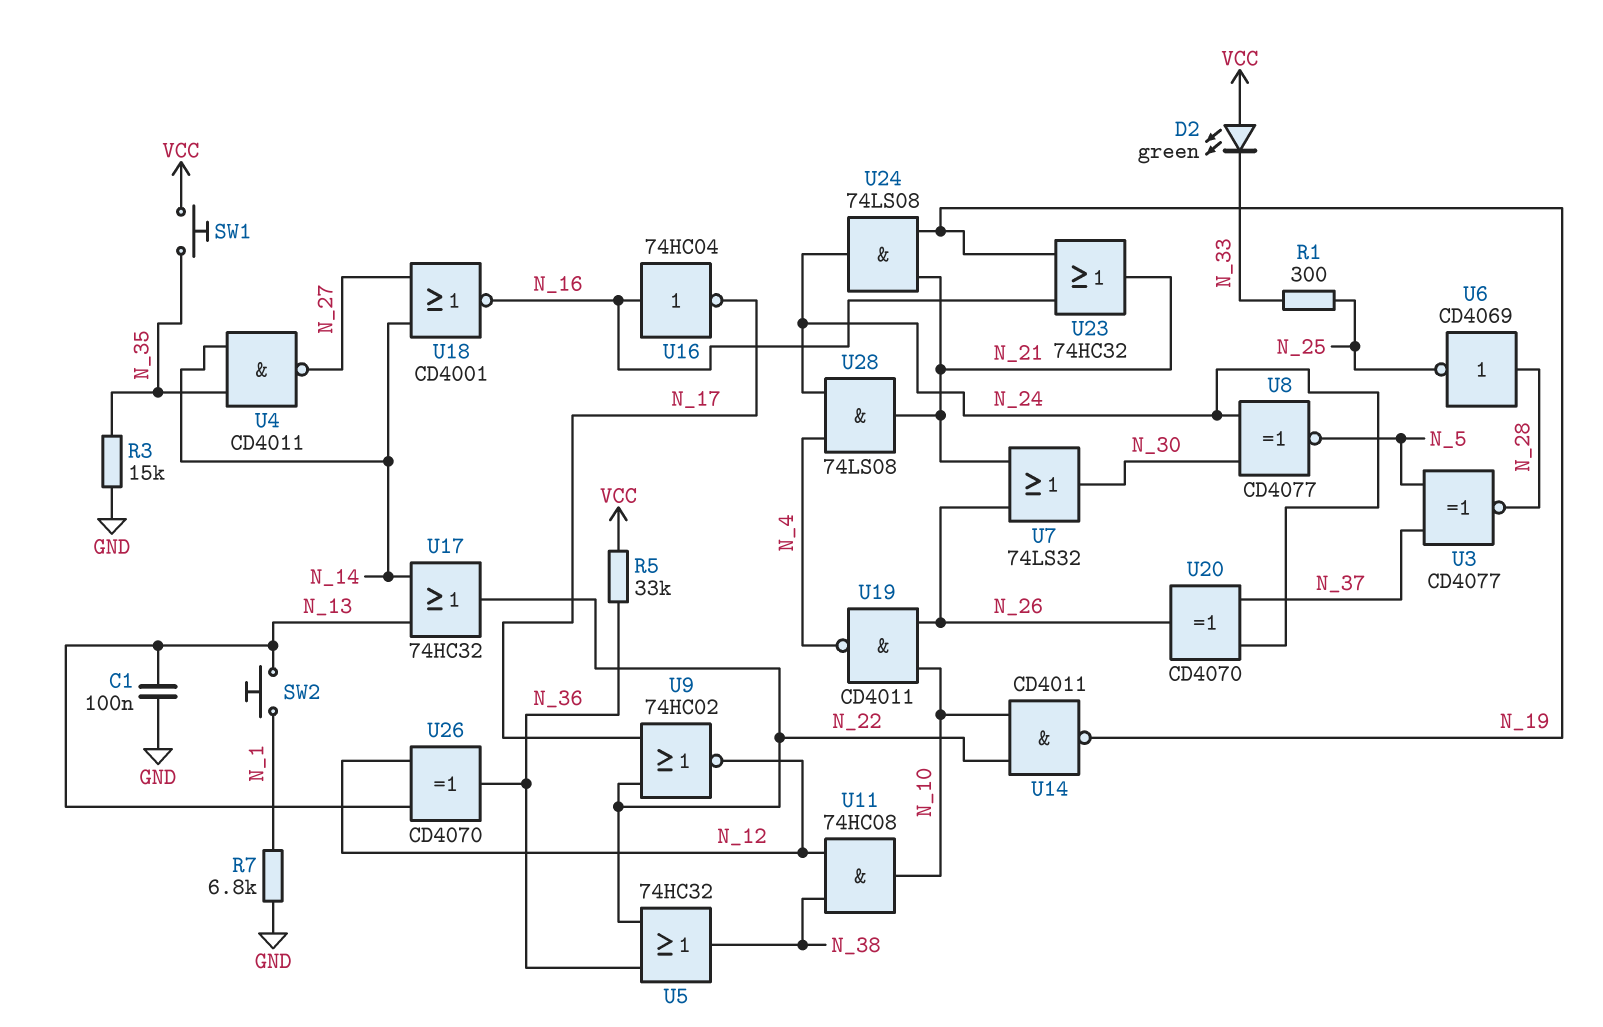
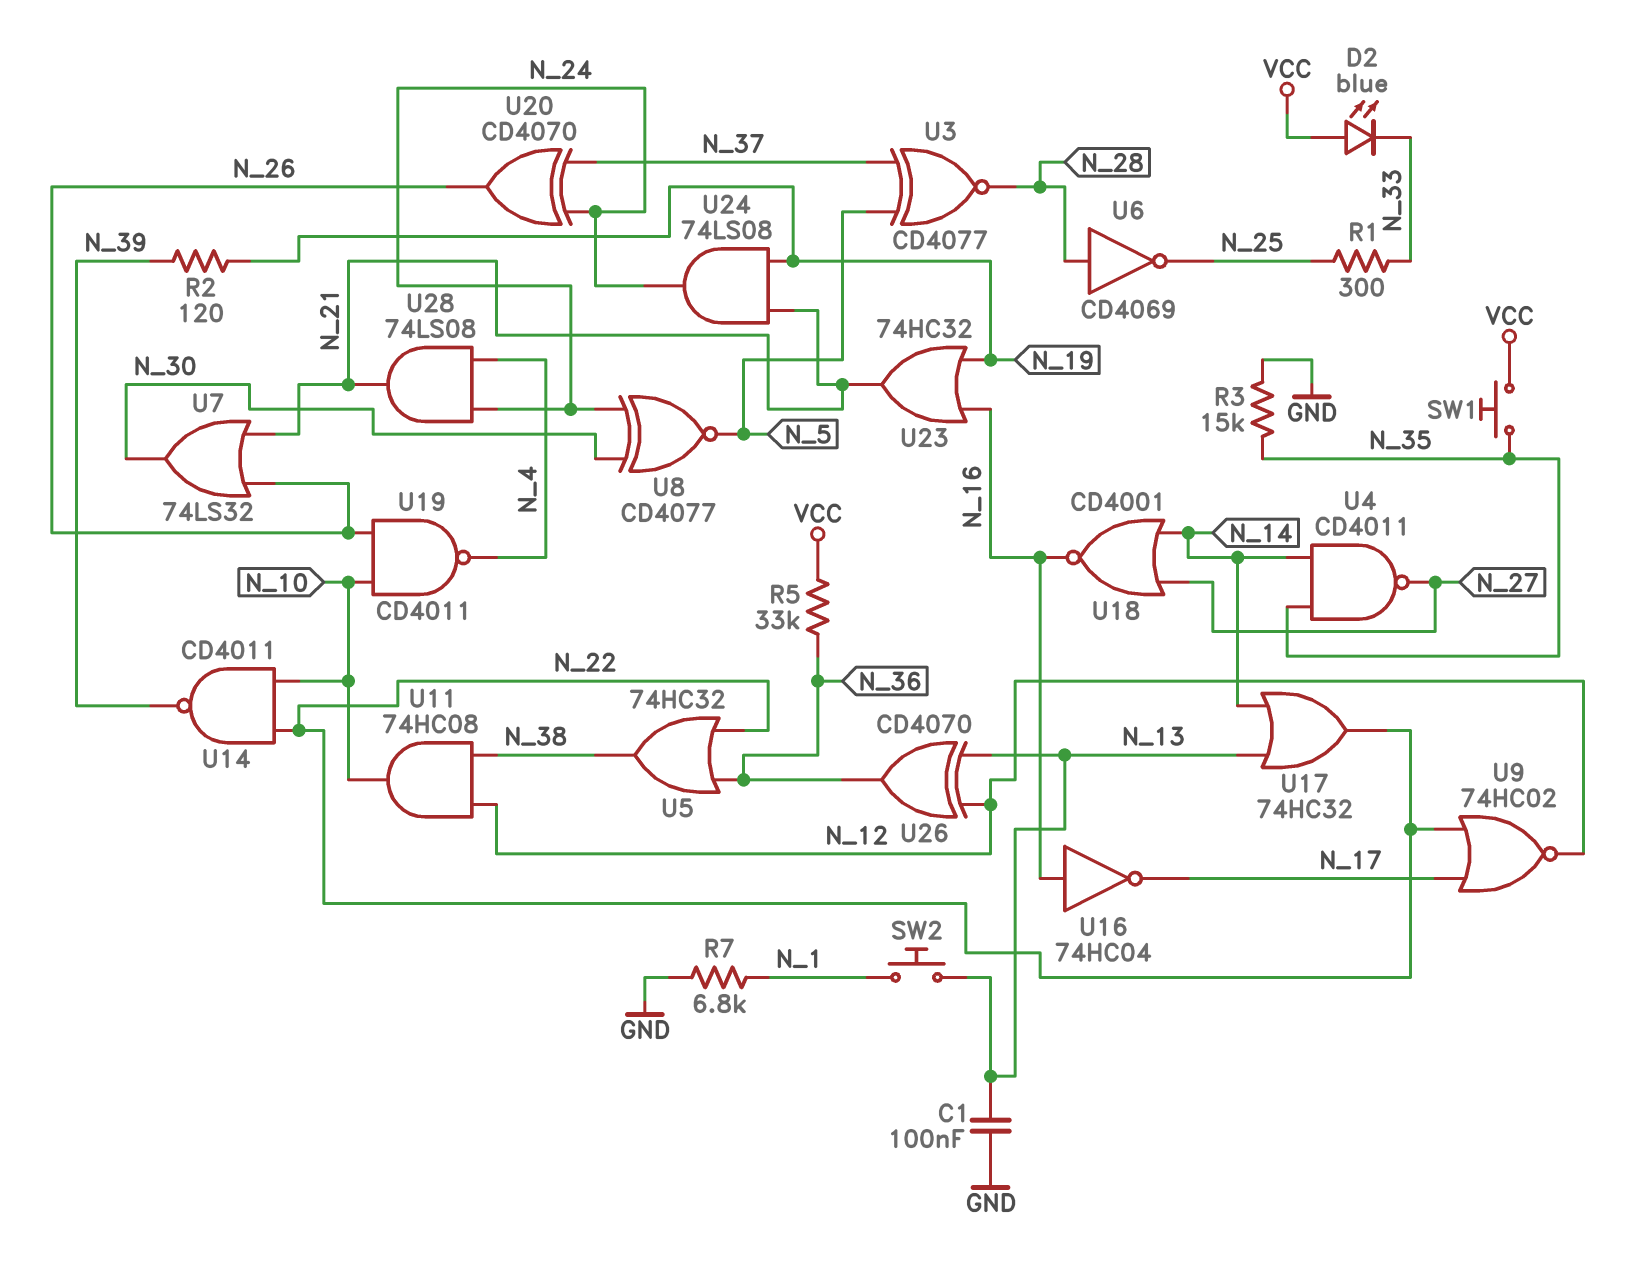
D2: LED green (A VCC, K N_33) -> LED blue (A VCC, K N_33)
R2: none -> 120 (N_19, N_39)
U14: NAND CD4011 (in N_10, in N_22, out N_19) -> NAND CD4011 (in N_10, in N_22, out N_39)

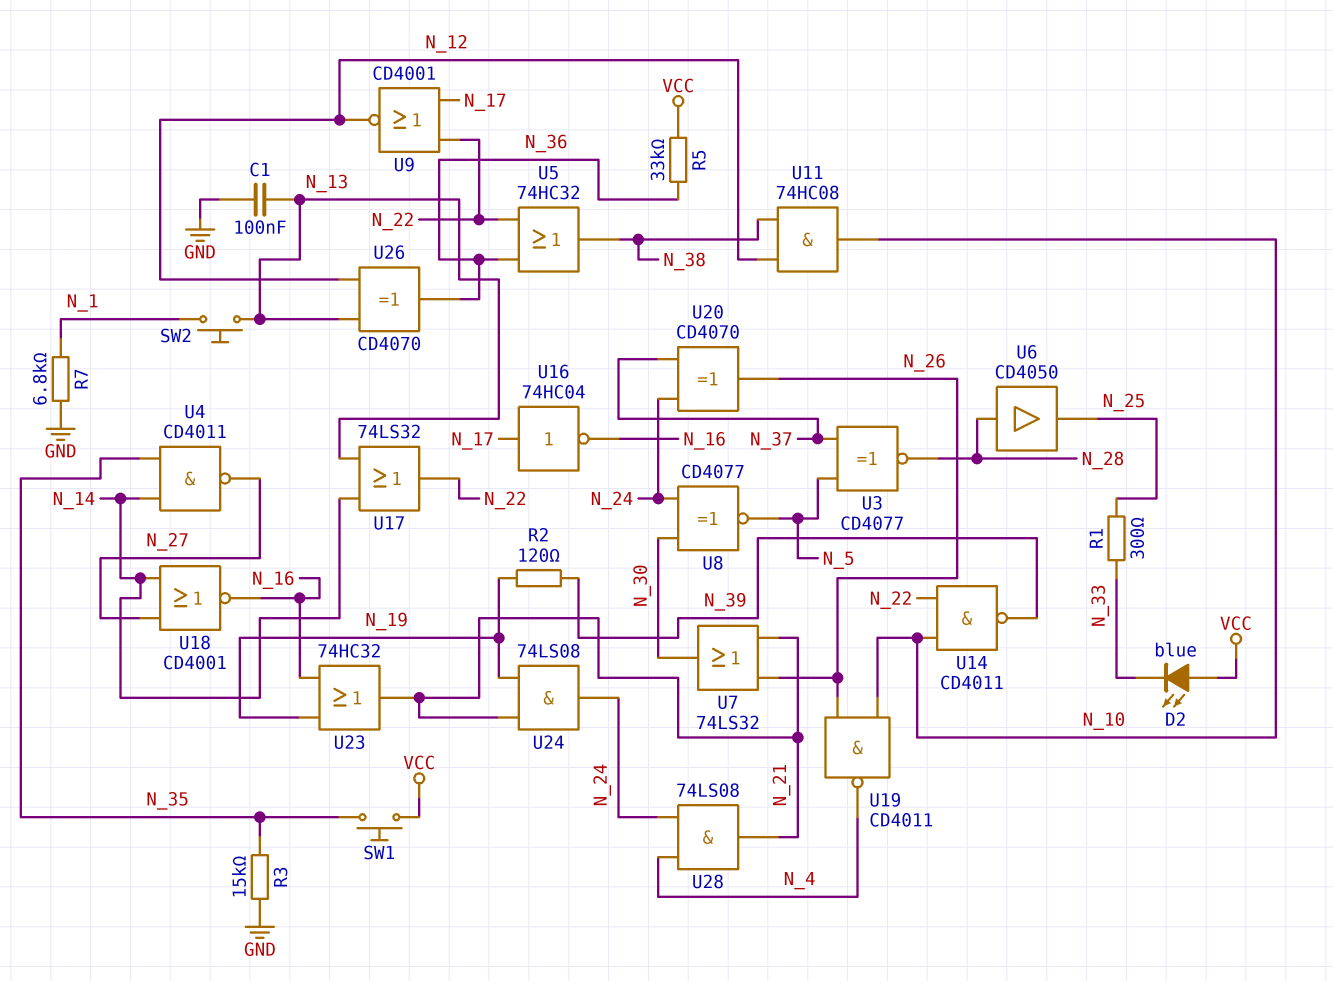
U6: NOT CD4069 (in N_28, out N_25) -> buffer CD4050 (in N_28, out N_25)
U9: NOR 74HC02 (in N_17, in N_22, out N_12) -> NOR CD4001 (in N_17, in N_22, out N_12)
U16: NOT 74HC04 (in N_16, out N_17) -> NOT 74HC04 (in N_17, out N_16)
U17: OR 74HC32 (in N_13, in N_14, out N_22) -> OR 74LS32 (in N_13, in N_14, out N_22)

